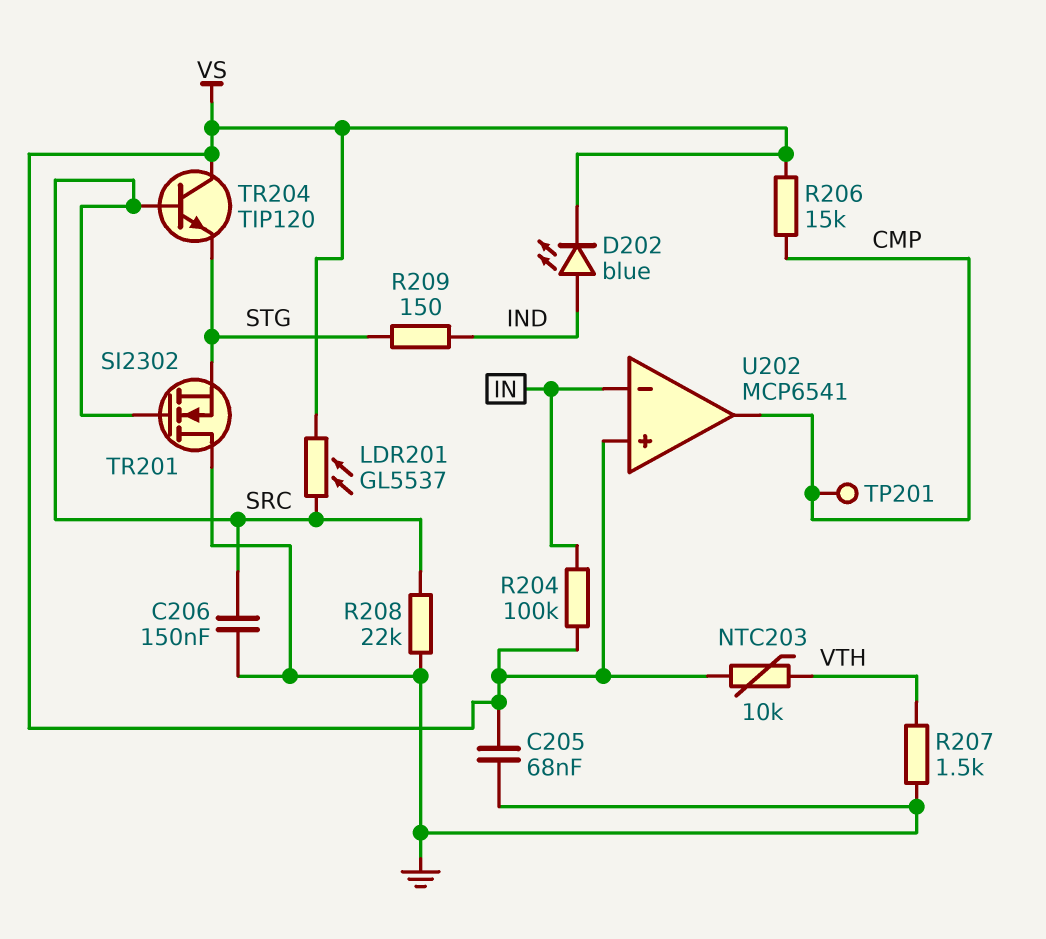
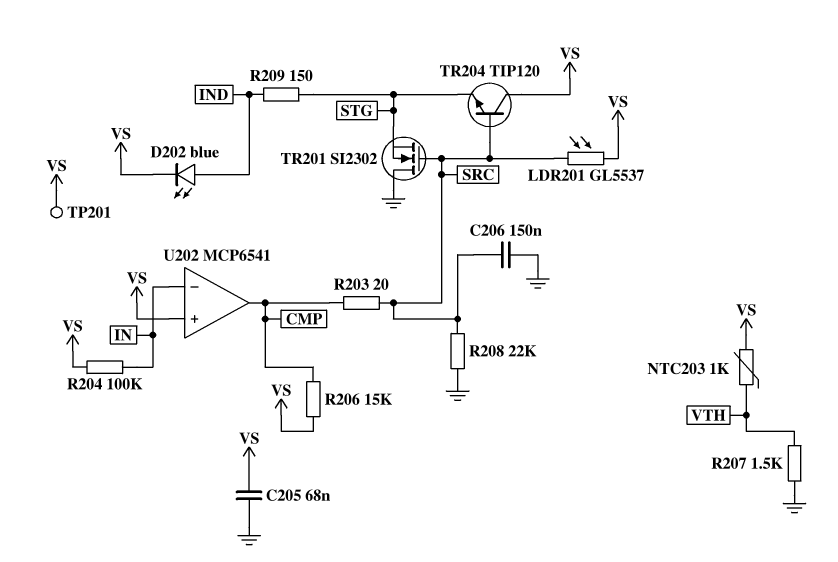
NTC203: 10k (VS, VTH) -> 1k (VS, VTH)
R203: none -> 20 (CMP, SRC)
TP201: test point (CMP) -> test point (VS)

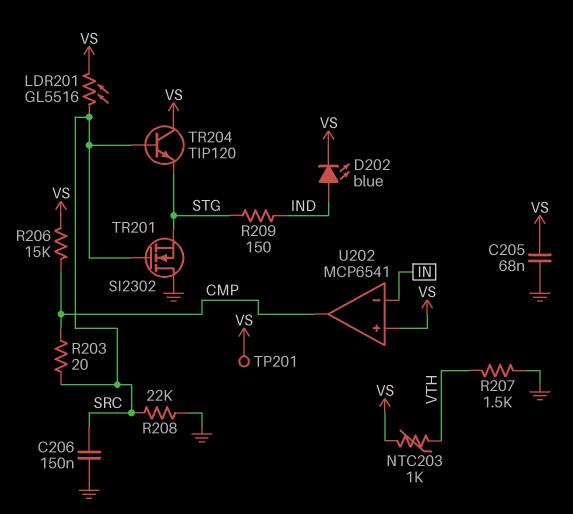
LDR201: GL5537 (SRC, VS) -> GL5516 (SRC, VS)
R204: 100k (IN, VS) -> none

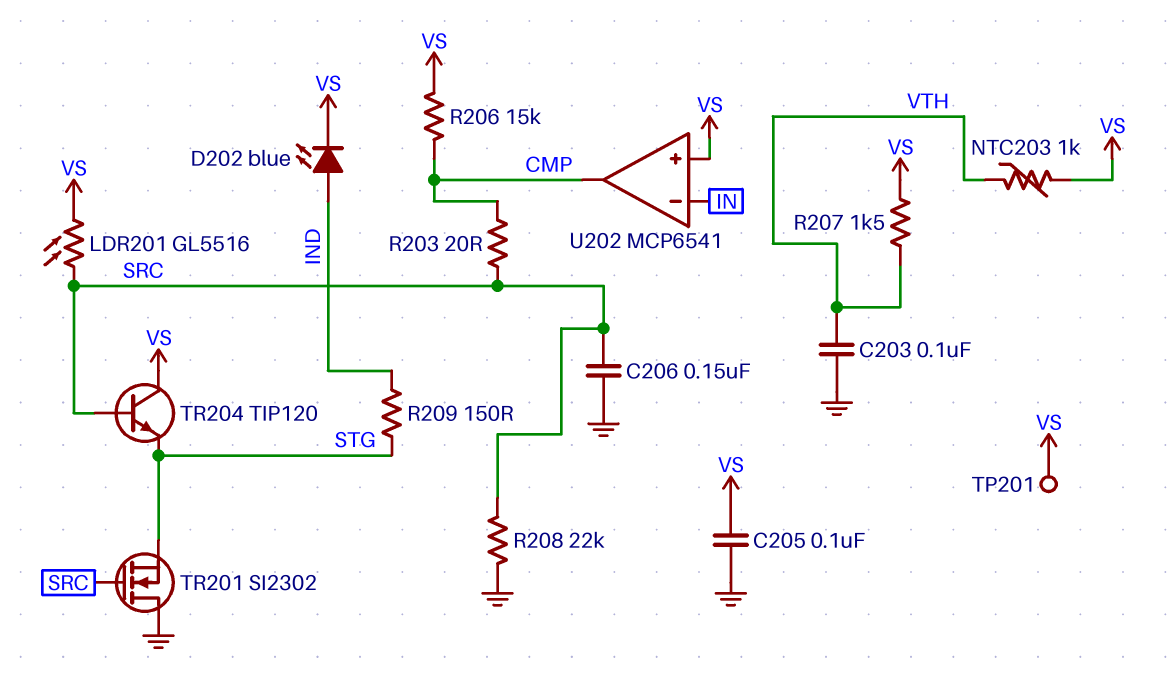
C203: none -> 100nF (GND, VTH)
C205: 68nF (GND, VS) -> 100nF (GND, VS)
R207: 1.5k (GND, VTH) -> 1.5k (VS, VTH)

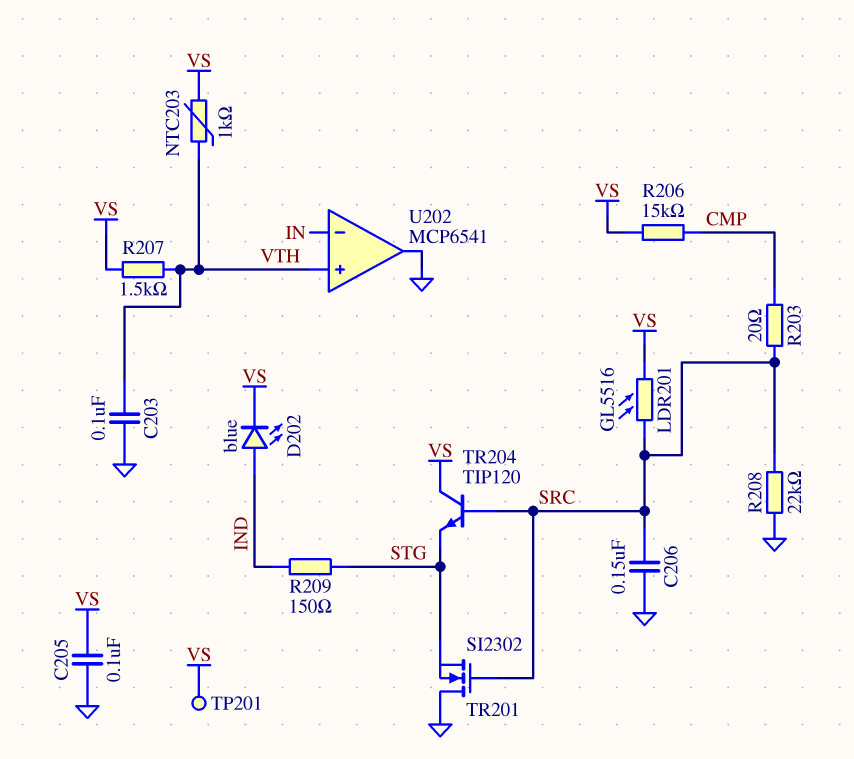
U202 pin in+: VS -> VTH
U202 pin out: CMP -> GND

